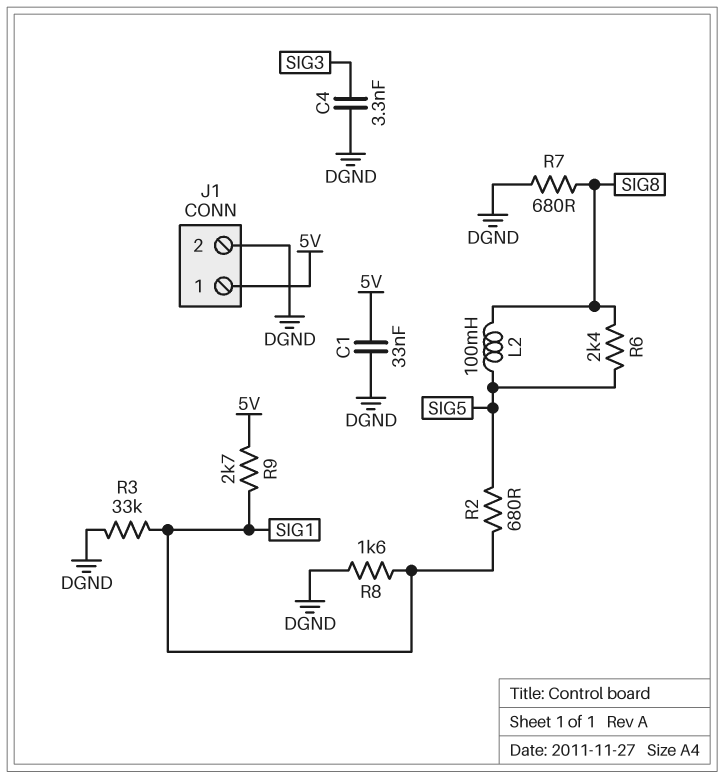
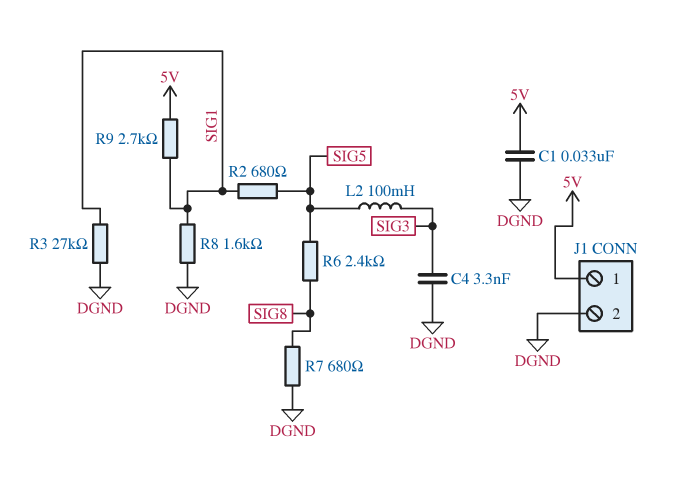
L2: 100mH (SIG5, SIG8) -> 100mH (SIG3, SIG5)
R3: 33k (DGND, SIG1) -> 27k (DGND, SIG1)

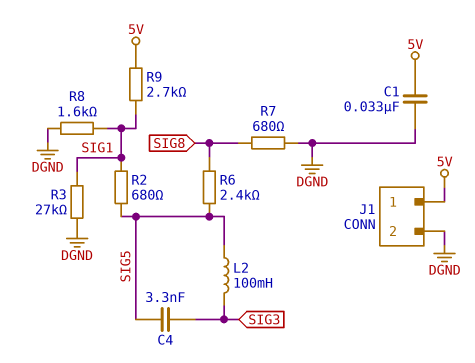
C4: 3.3nF (DGND, SIG3) -> 3.3nF (SIG3, SIG5)

